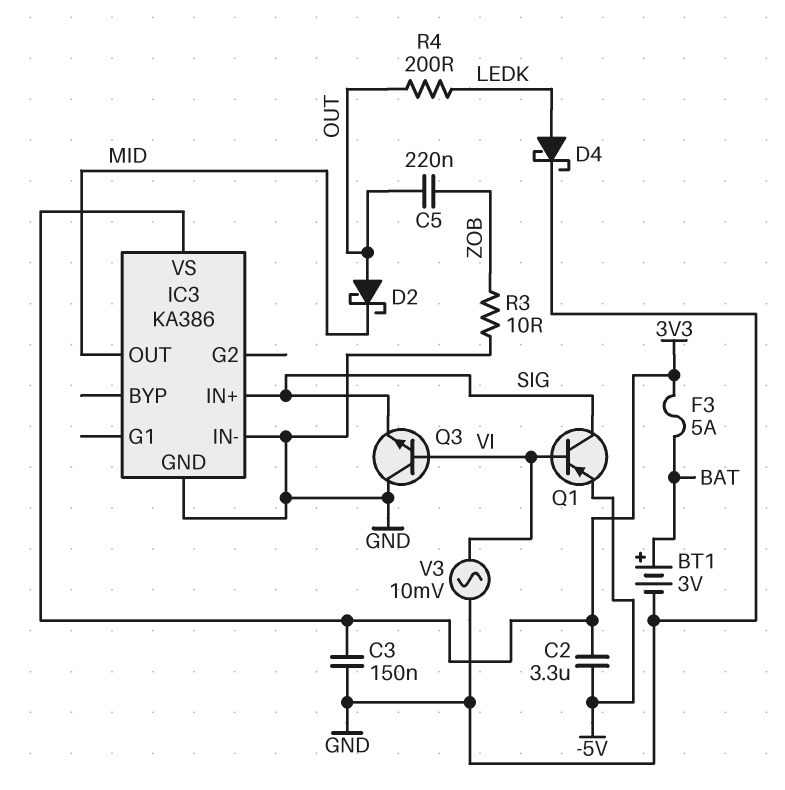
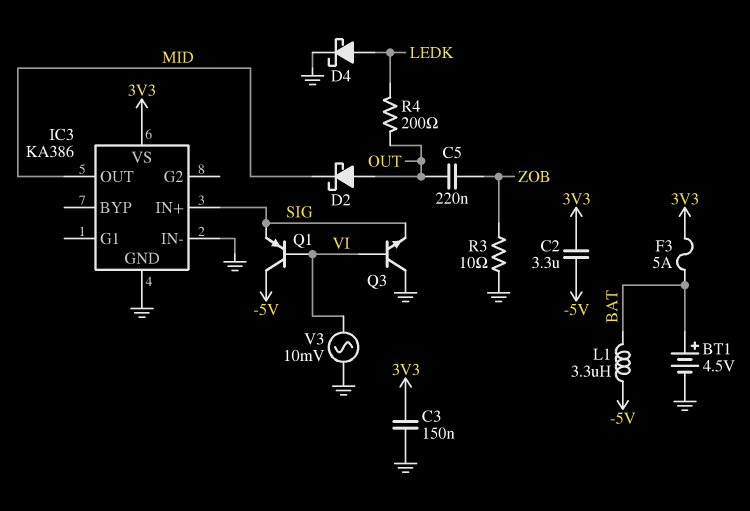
BT1: 3V (plus BAT, minus GND) -> 4.5V (plus BAT, minus GND)
L1: none -> 3.3uH (-5V, BAT)
Q1: PNP (B VI, C SIG, E -5V) -> PNP (B VI, C -5V, E SIG)

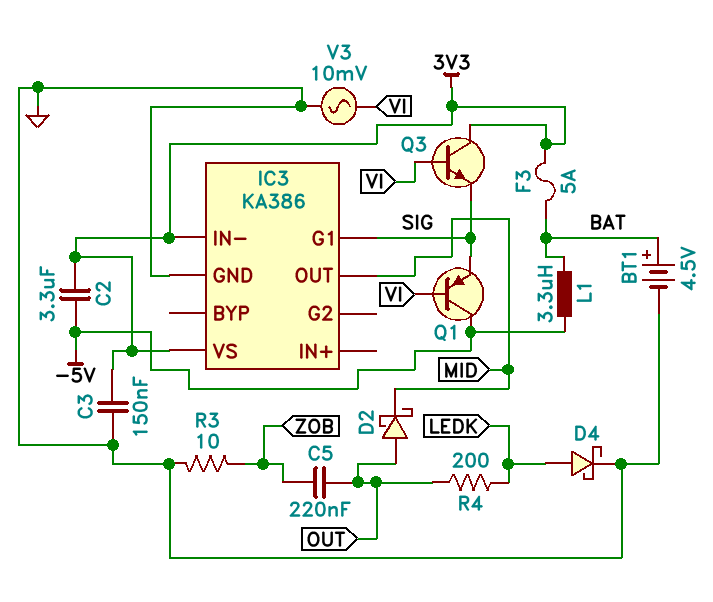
IC3 pin G1: none -> SIG
IC3 pin IN+: SIG -> none
IC3 pin IN-: GND -> 3V3
Q3: NPN (B VI, C GND, E SIG) -> NPN (B VI, C 3V3, E SIG)

